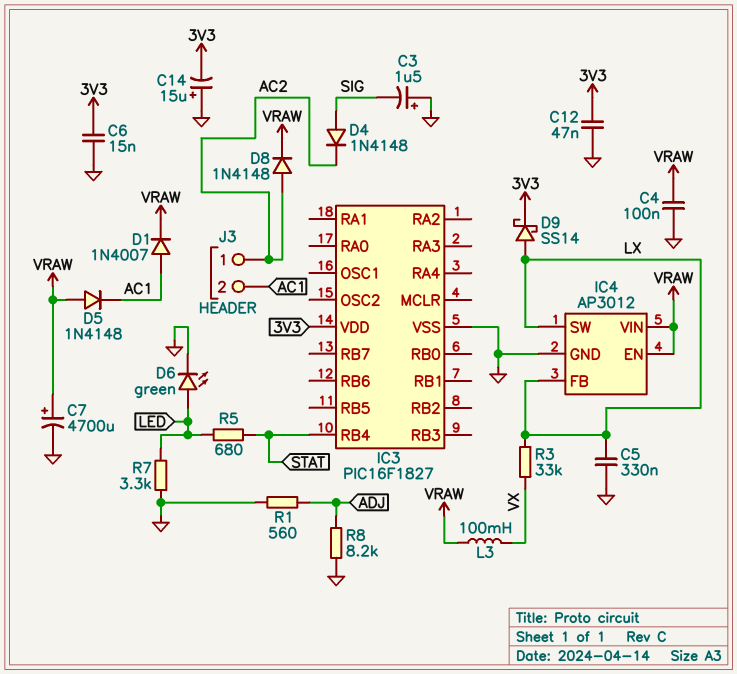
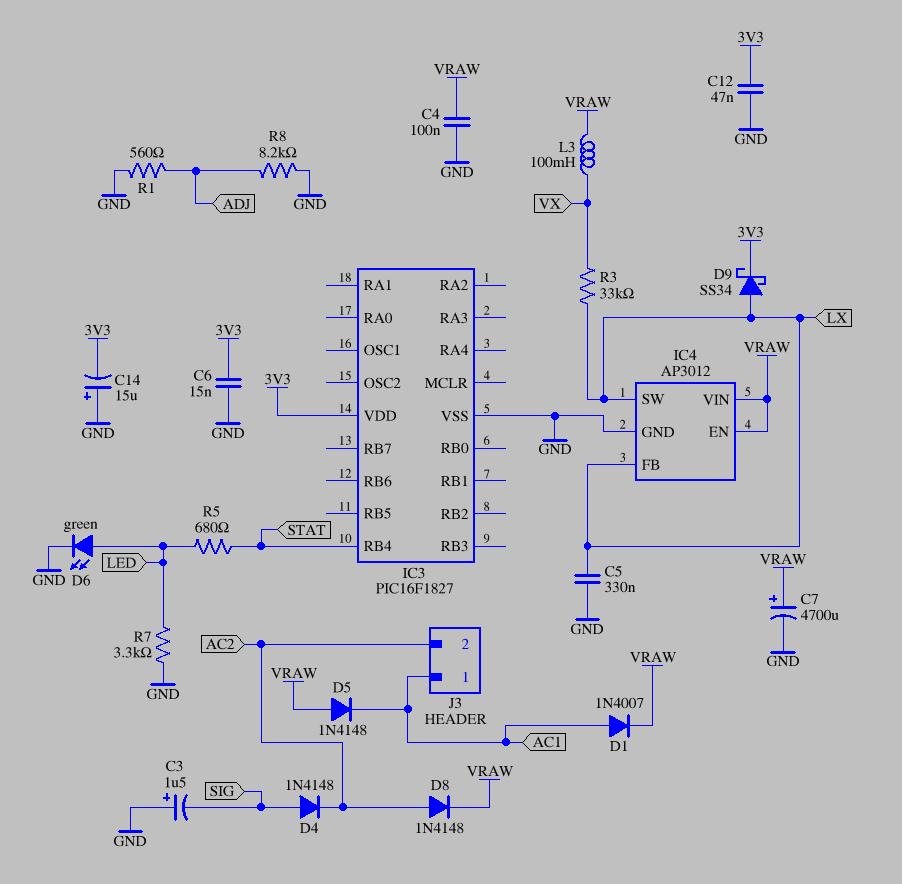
D9: schottky SS14 (A LX, K 3V3) -> schottky SS34 (A LX, K 3V3)
J3 pin 1: AC2 -> AC1
J3 pin 2: AC1 -> AC2

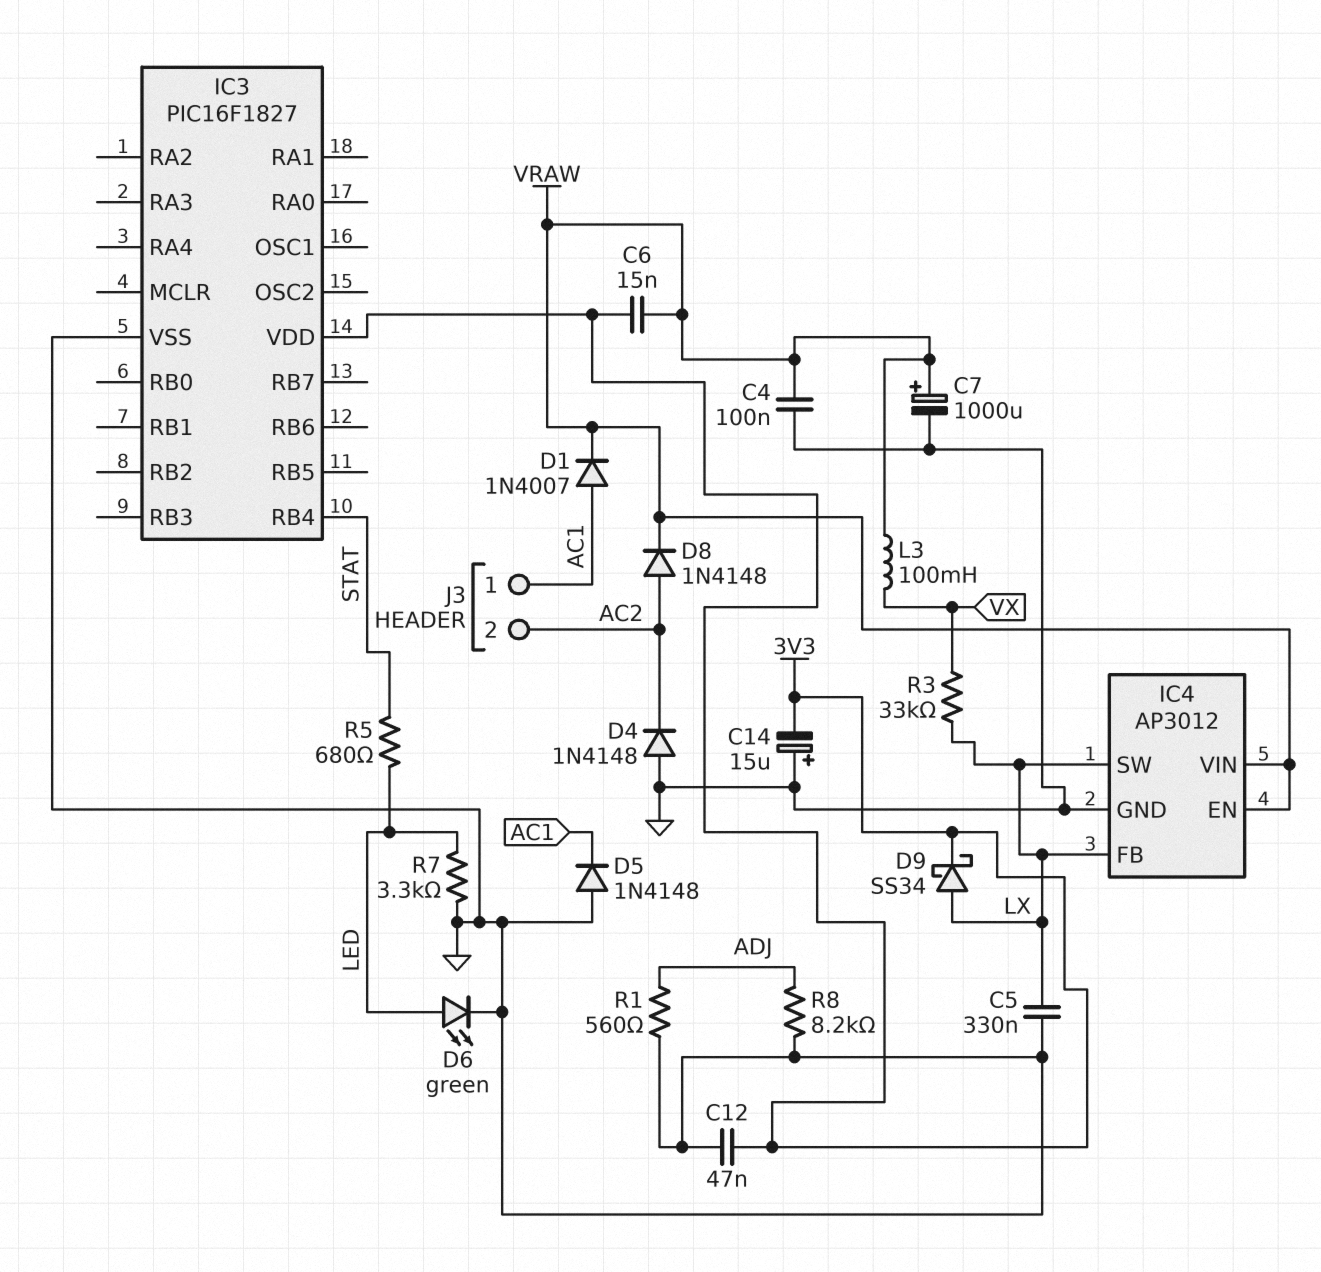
C3: 1.5uF (plus GND, minus SIG) -> none
C6: 15nF (3V3, GND) -> 15nF (3V3, VRAW)
C7: 4700uF (plus VRAW, minus GND) -> 1000uF (plus VRAW, minus GND)
D4: diode 1N4148 (A SIG, K AC2) -> diode 1N4148 (A GND, K AC2)
D5: diode 1N4148 (A VRAW, K AC1) -> diode 1N4148 (A GND, K AC1)

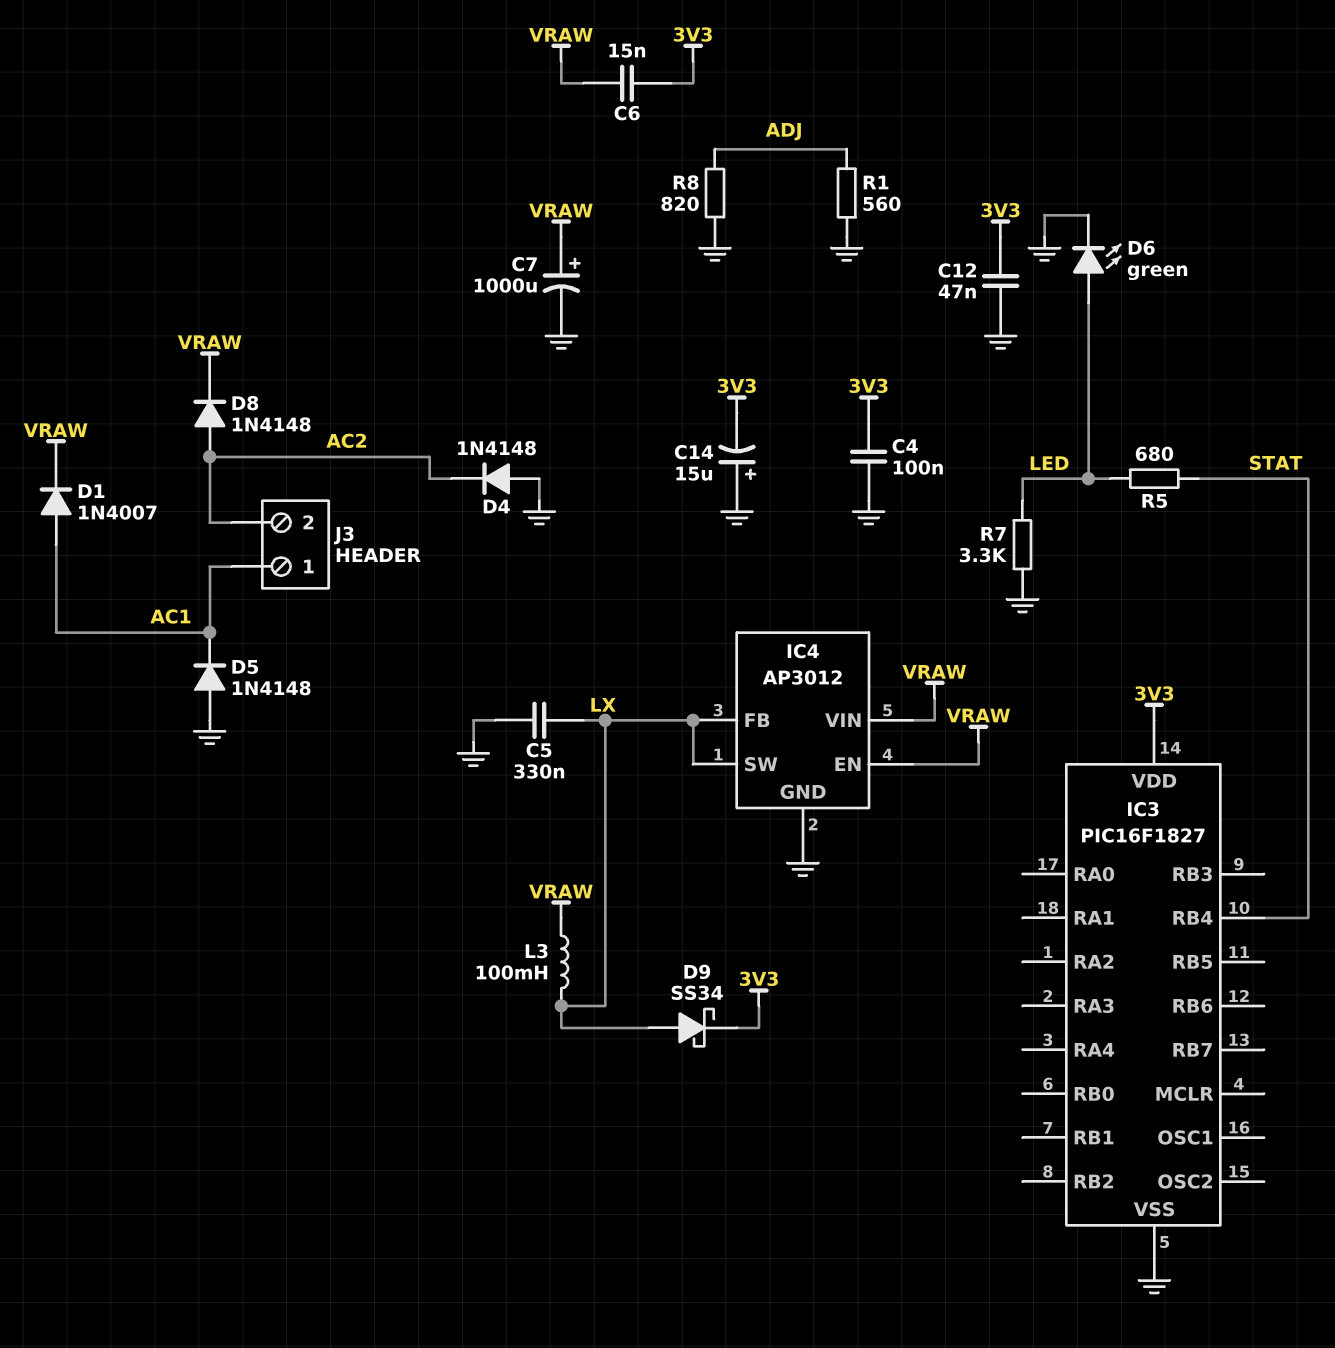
C4: 100nF (GND, VRAW) -> 100nF (3V3, GND)
L3: 100mH (VRAW, VX) -> 100mH (LX, VRAW)
R3: 33k (LX, VX) -> none
R8: 8.2k (ADJ, GND) -> 820 (ADJ, GND)

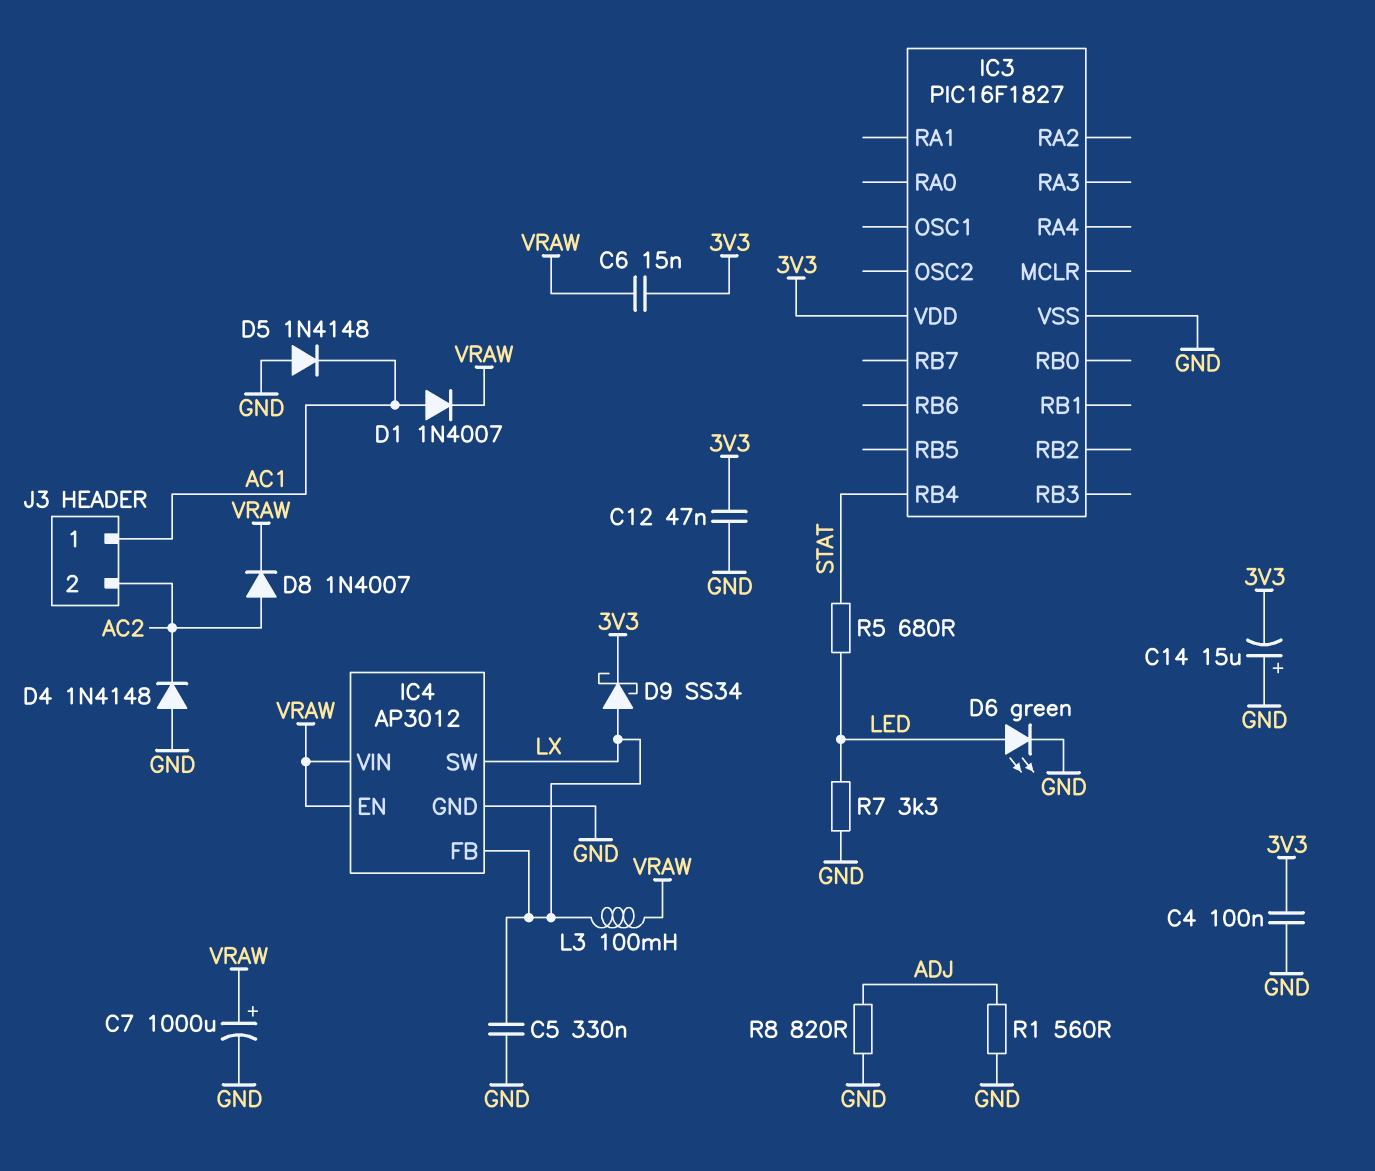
D8: diode 1N4148 (A AC2, K VRAW) -> diode 1N4007 (A AC2, K VRAW)

